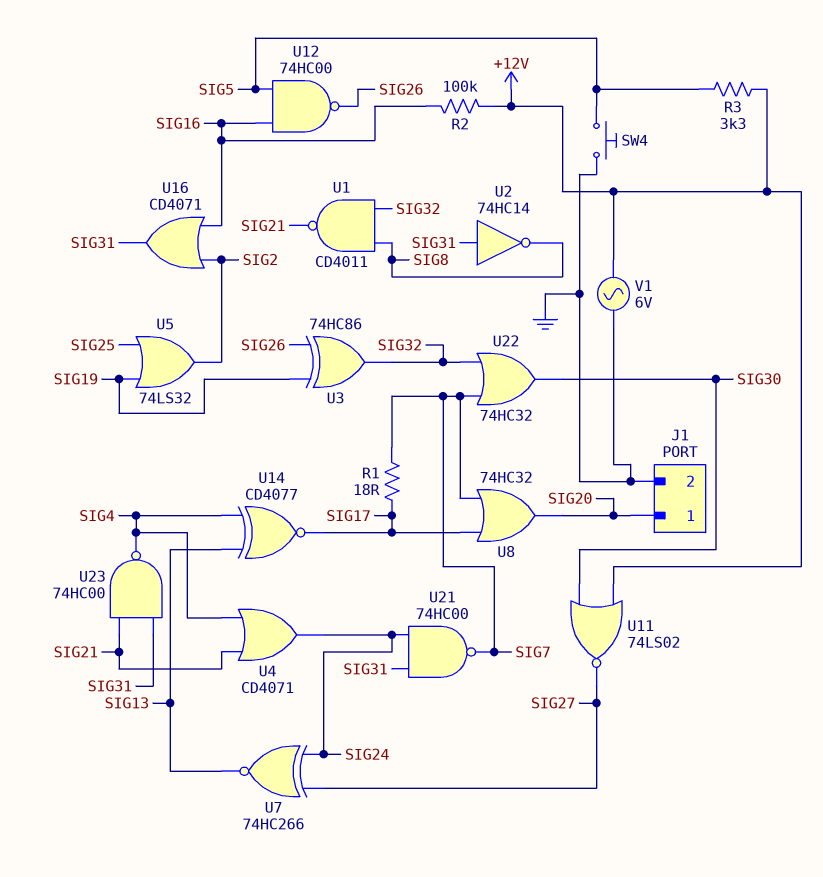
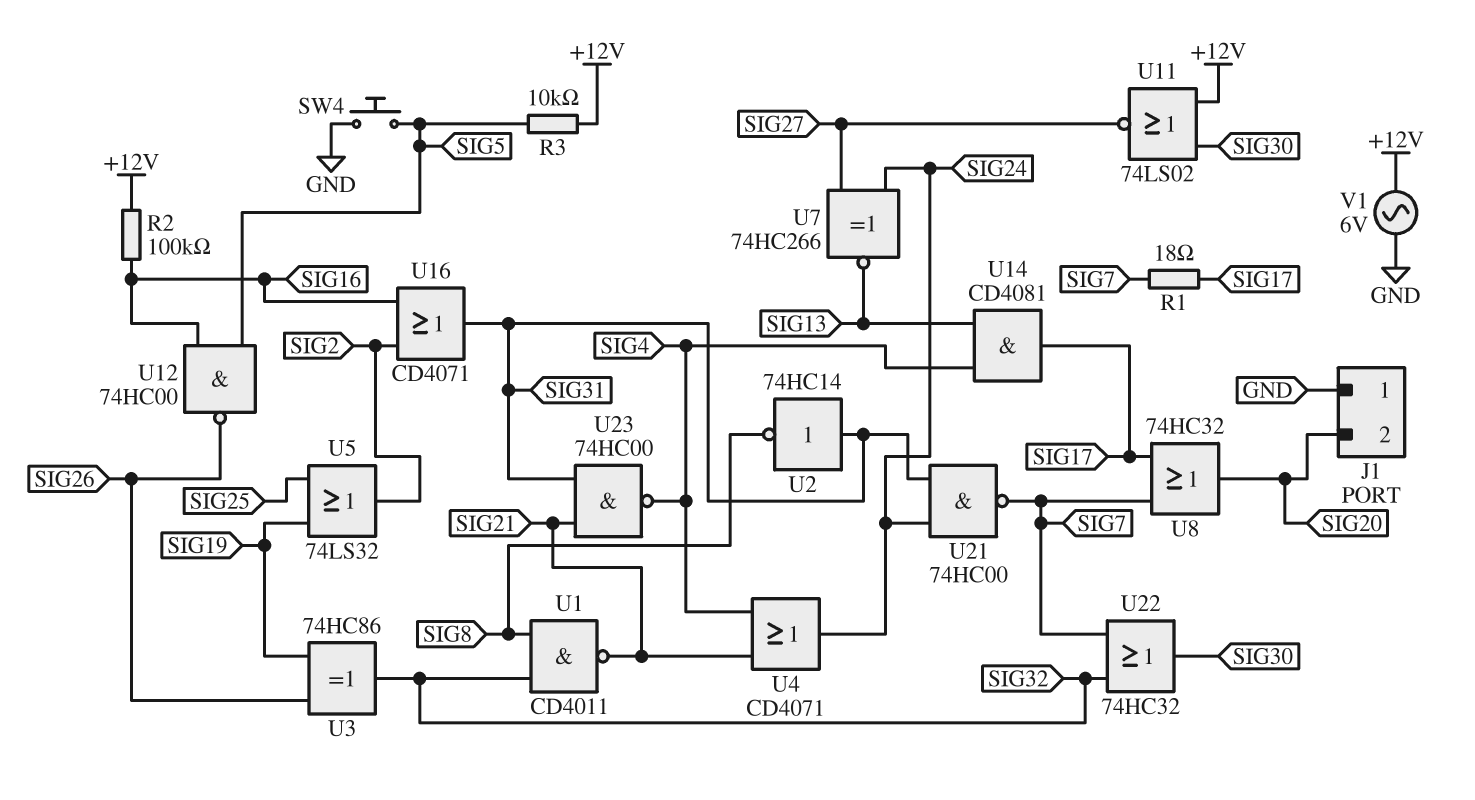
J1 pin 1: SIG20 -> GND
J1 pin 2: GND -> SIG20
R3: 3.3k (+12V, SIG5) -> 10k (+12V, SIG5)
U14: XNOR CD4077 (in SIG4, in SIG13, out SIG17) -> AND CD4081 (in SIG4, in SIG13, out SIG17)

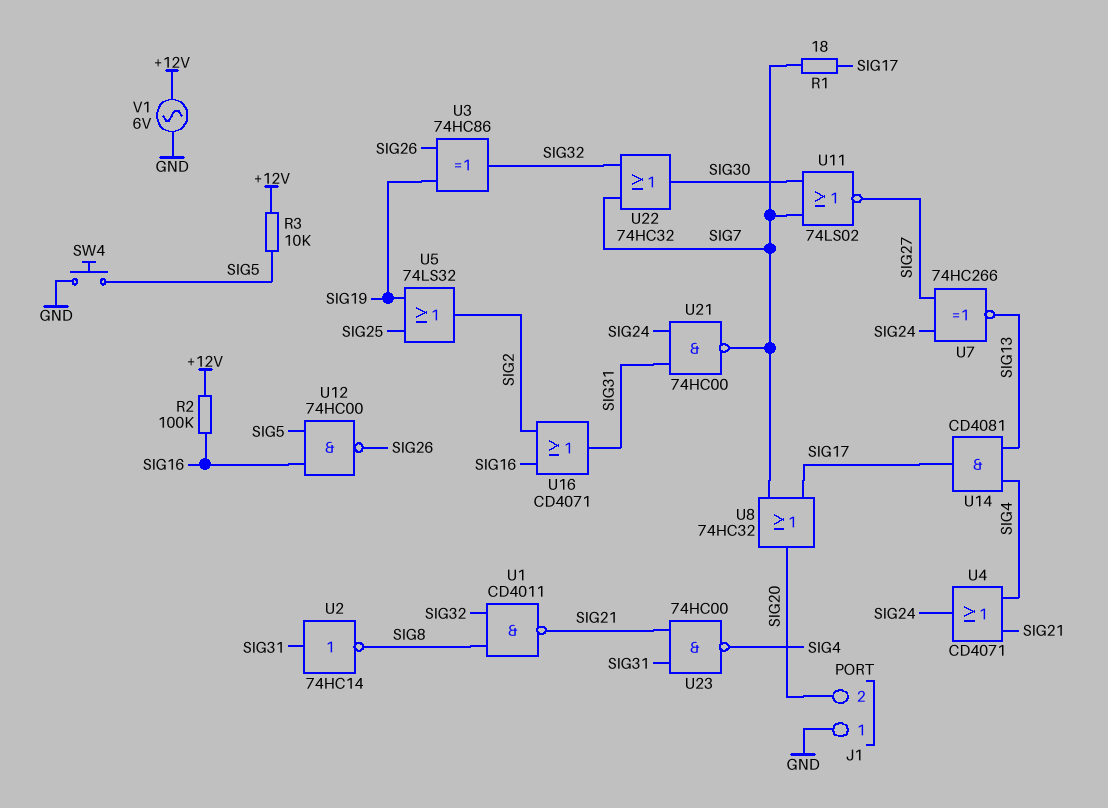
U11: NOR 74LS02 (in +12V, in SIG30, out SIG27) -> NOR 74LS02 (in SIG7, in SIG30, out SIG27)

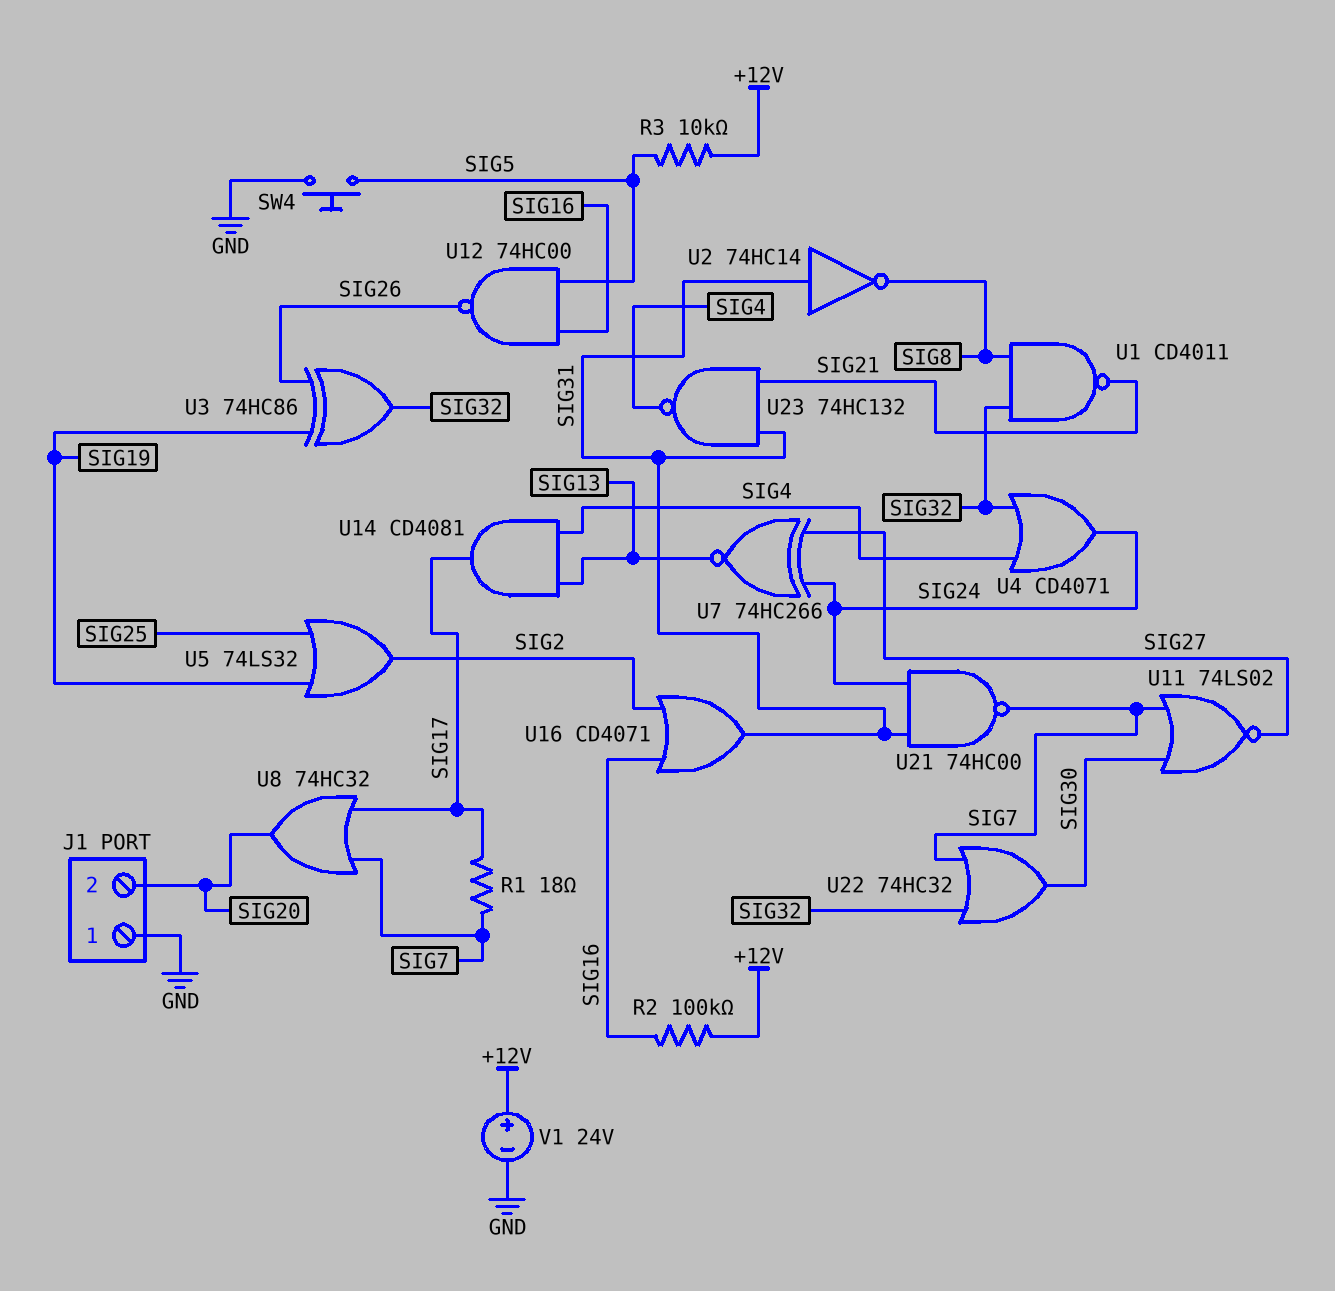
U4: OR CD4071 (in SIG4, in SIG21, out SIG24) -> OR CD4071 (in SIG4, in SIG32, out SIG24)
U23: NAND 74HC00 (in SIG21, in SIG31, out SIG4) -> NAND 74HC132 (in SIG21, in SIG31, out SIG4)
V1: AC 6V (+12V, GND) -> 24V (plus +12V, minus GND)

